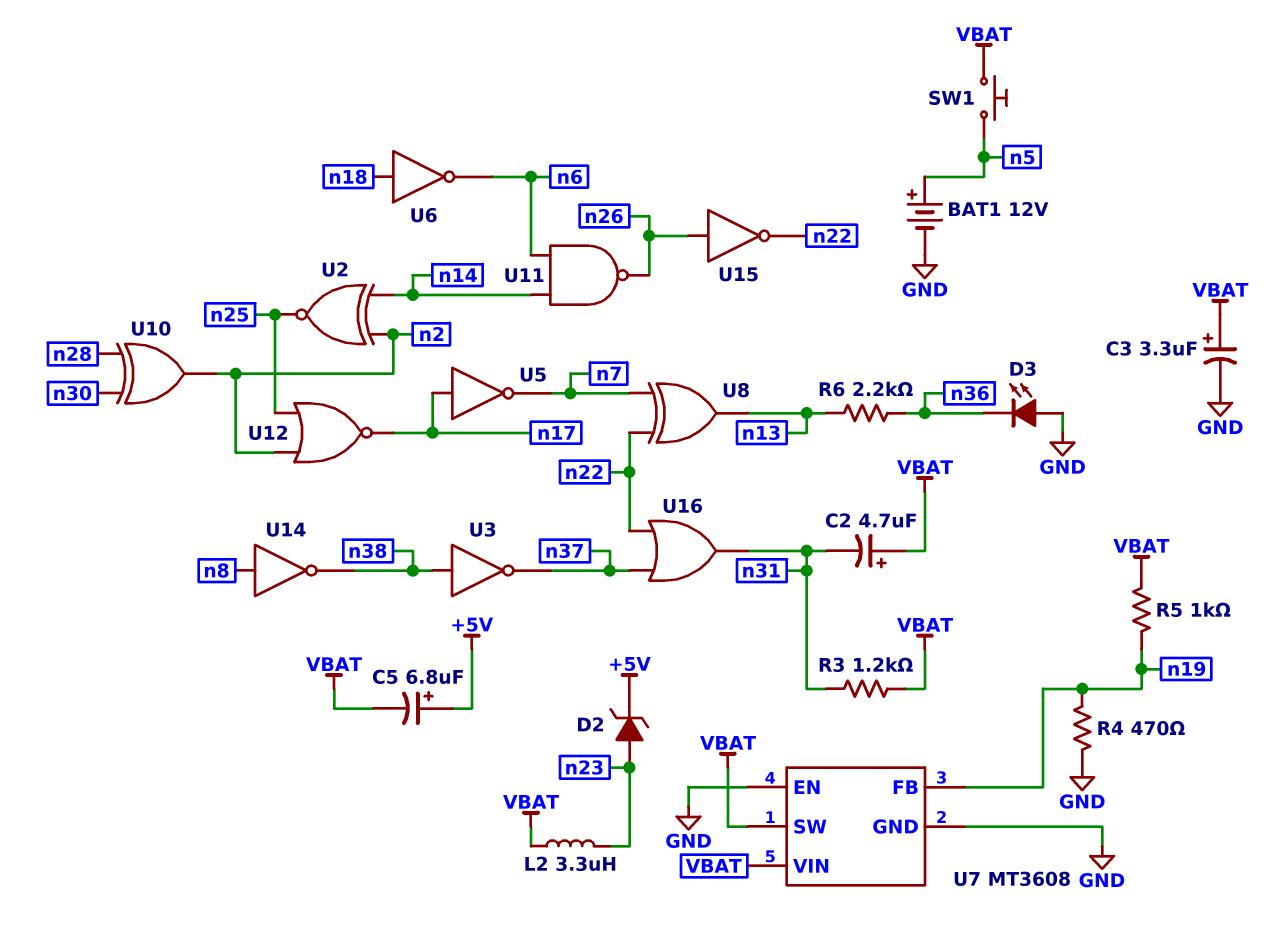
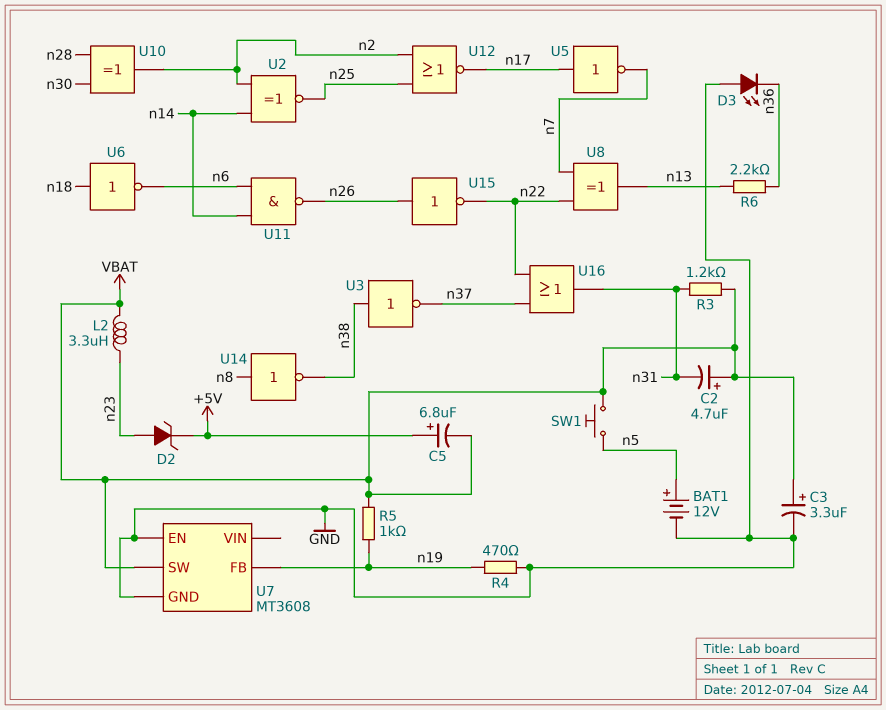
U7 pin VIN: VBAT -> none

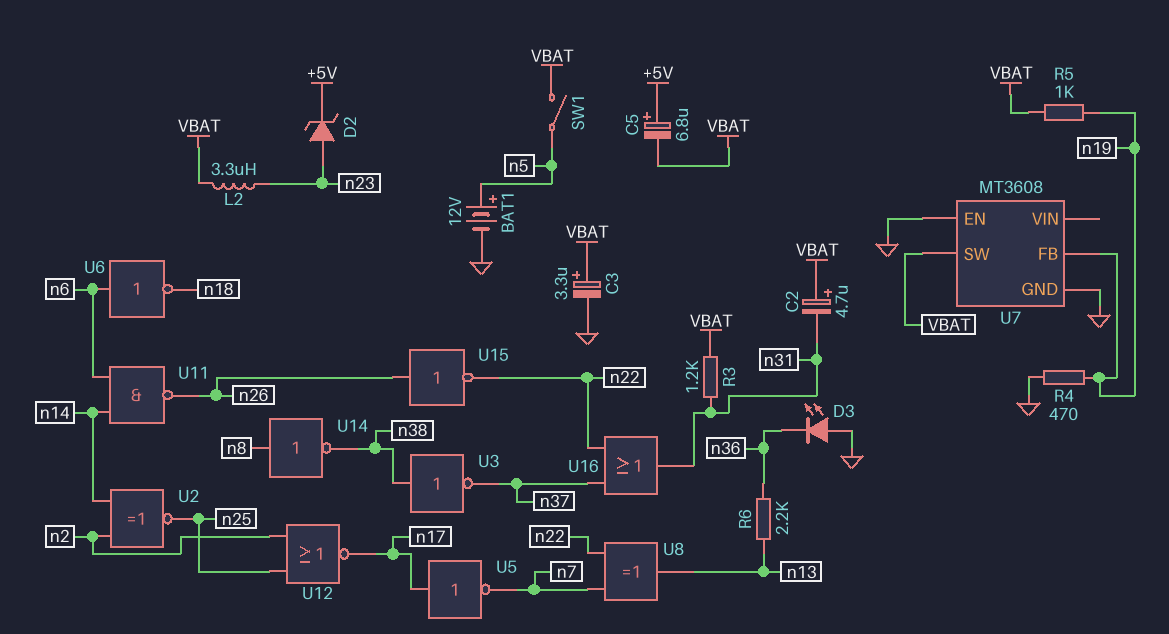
SW1: button (VBAT, n5) -> switch (VBAT, n5)
U6: NOT (in n18, out n6) -> NOT (in n6, out n18)
U10: XOR (in n28, in n30, out n2) -> none

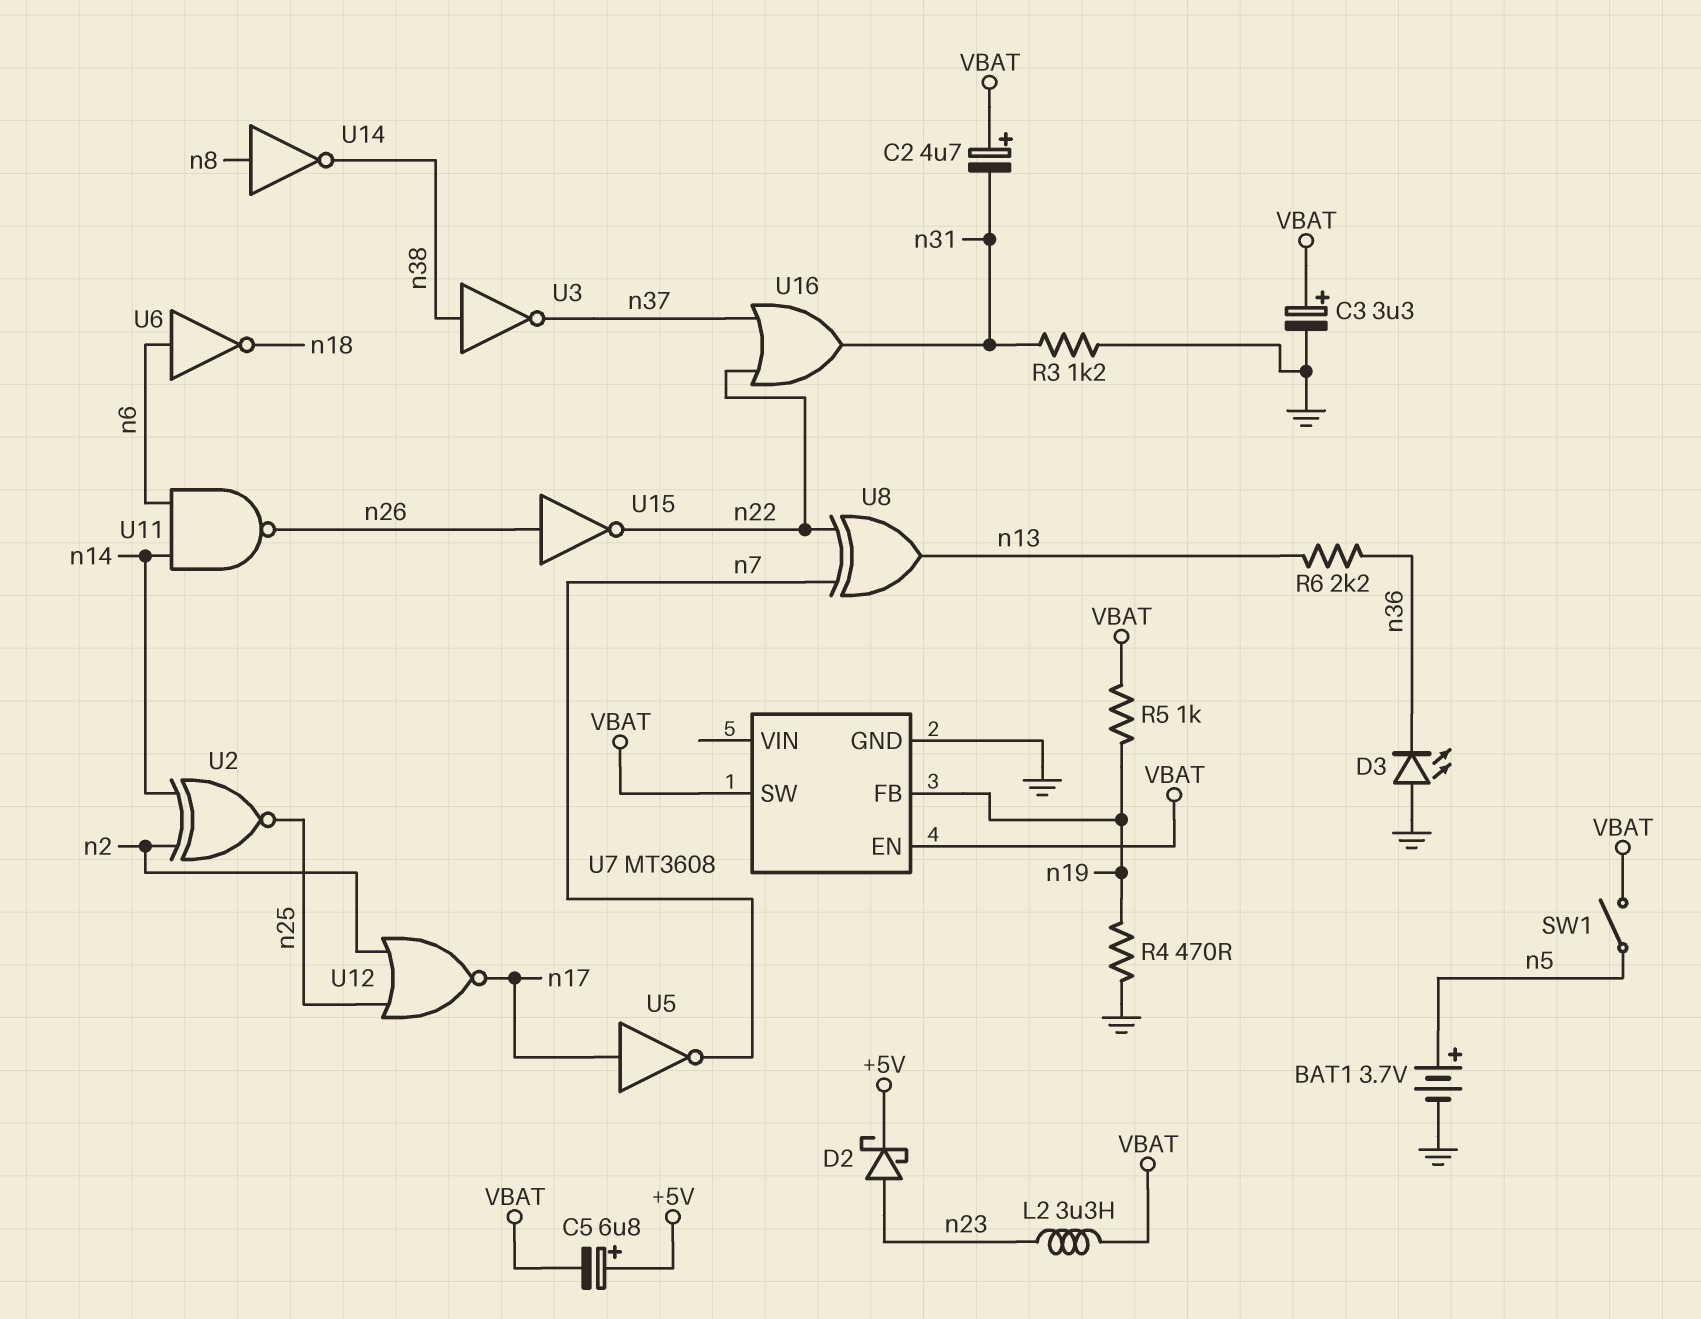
BAT1: 12V (plus n5, minus GND) -> 3.7V (plus n5, minus GND)
D2: zener (A n23, K +5V) -> schottky (A n23, K +5V)
R3: 1.2k (VBAT, n31) -> 1.2k (GND, n31)
U7 pin EN: GND -> VBAT

